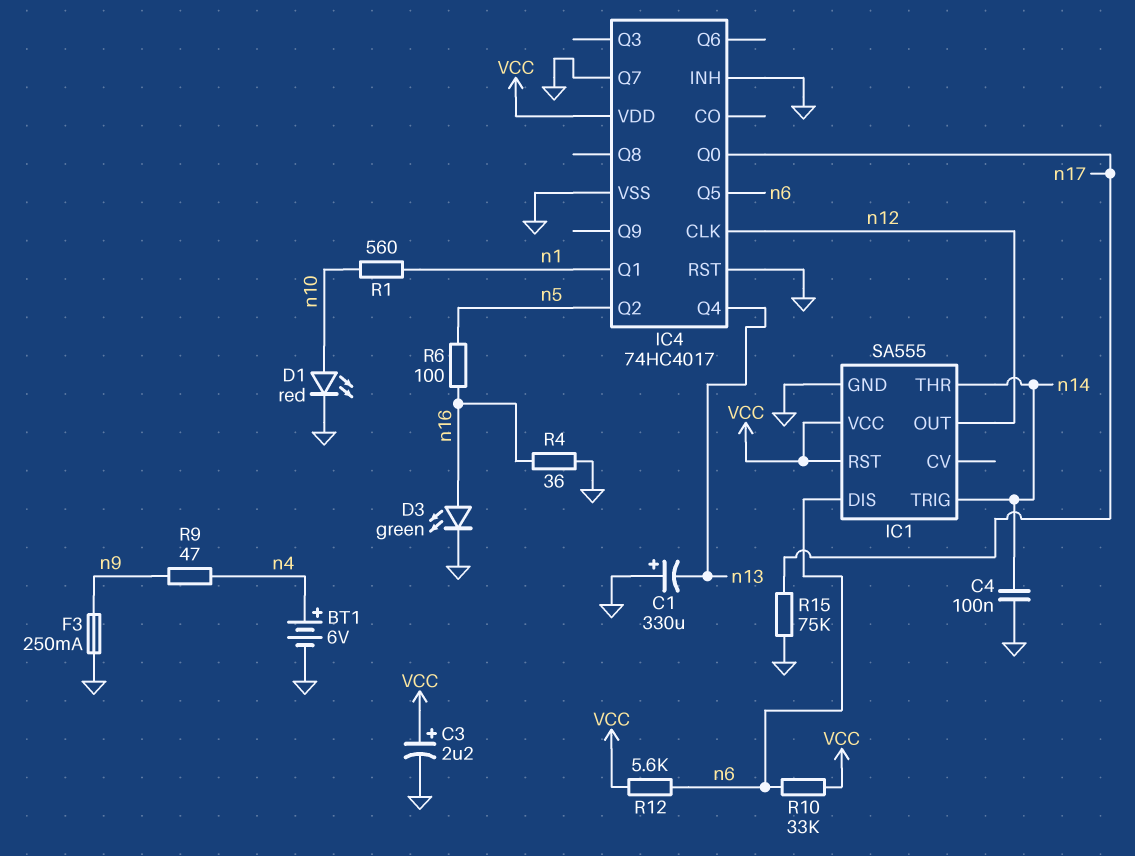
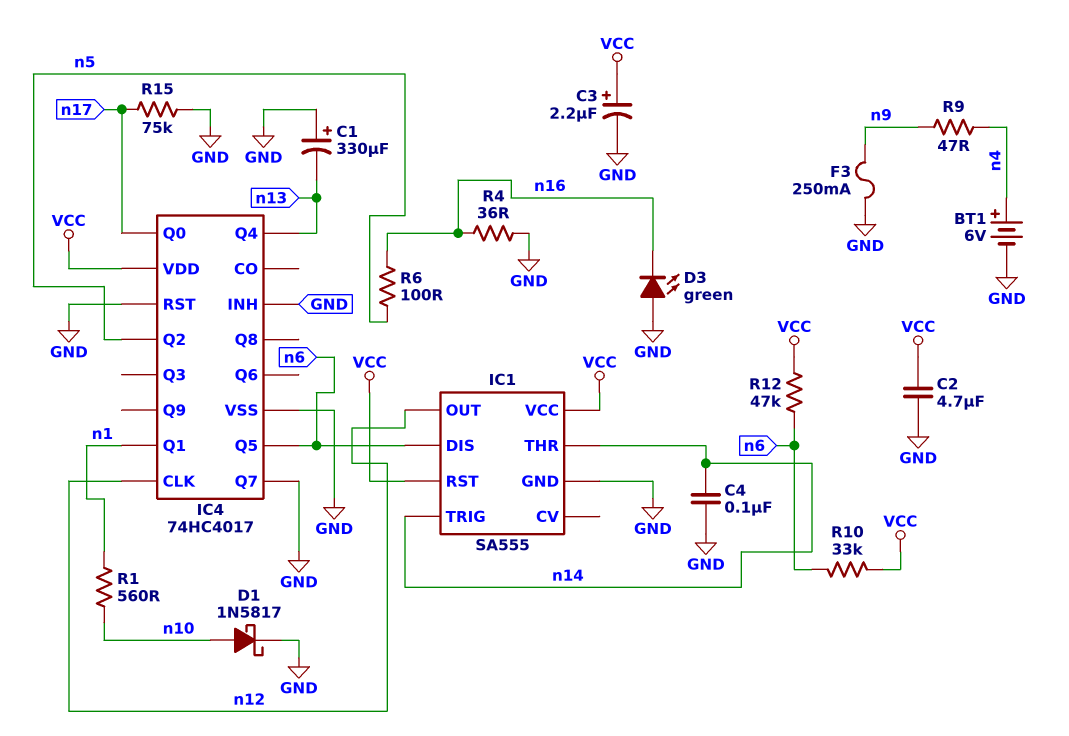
C2: none -> 4.7uF (GND, VCC)
D1: LED red (A n10, K GND) -> schottky 1N5817 (A n10, K GND)
D3: LED green (A n16, K GND) -> LED green (A GND, K n16)
R12: 5.6k (VCC, n6) -> 47k (VCC, n6)

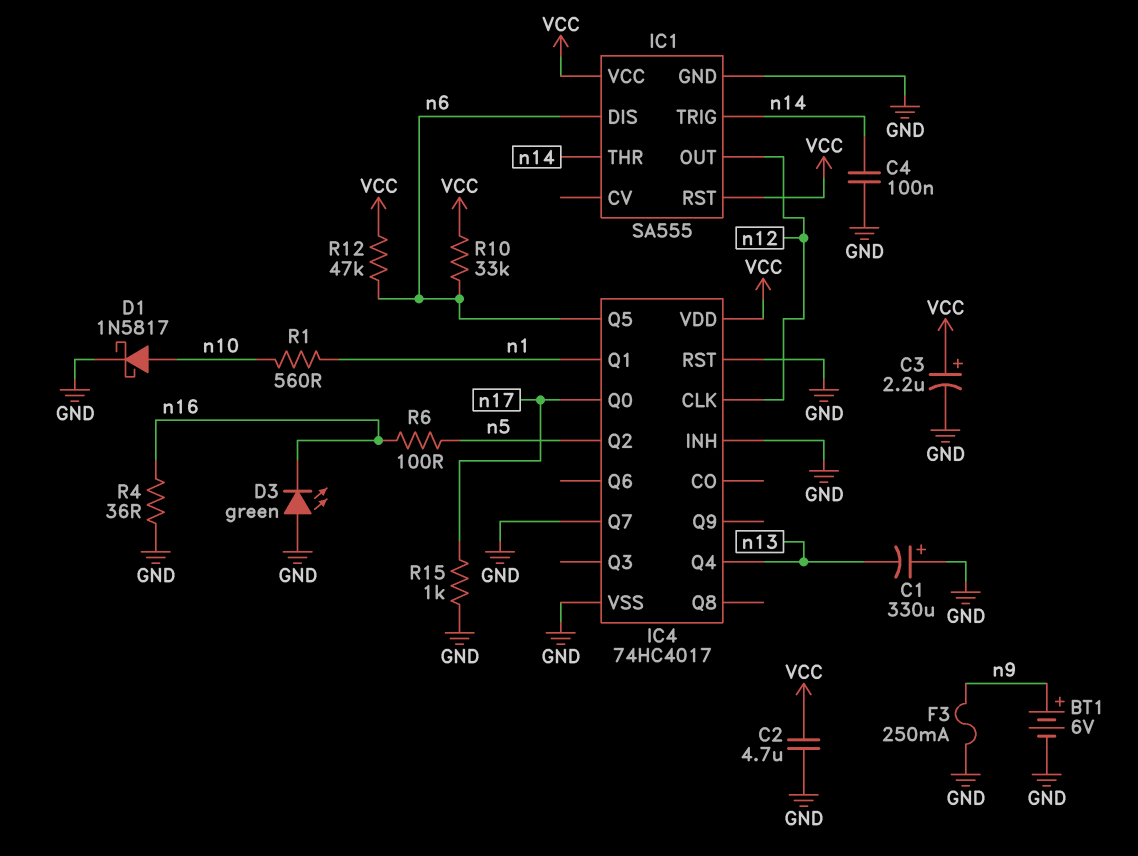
BT1: 6V (plus n4, minus GND) -> 6V (plus n9, minus GND)
R9: 47 (n4, n9) -> none
R15: 75k (GND, n17) -> 1k (GND, n17)

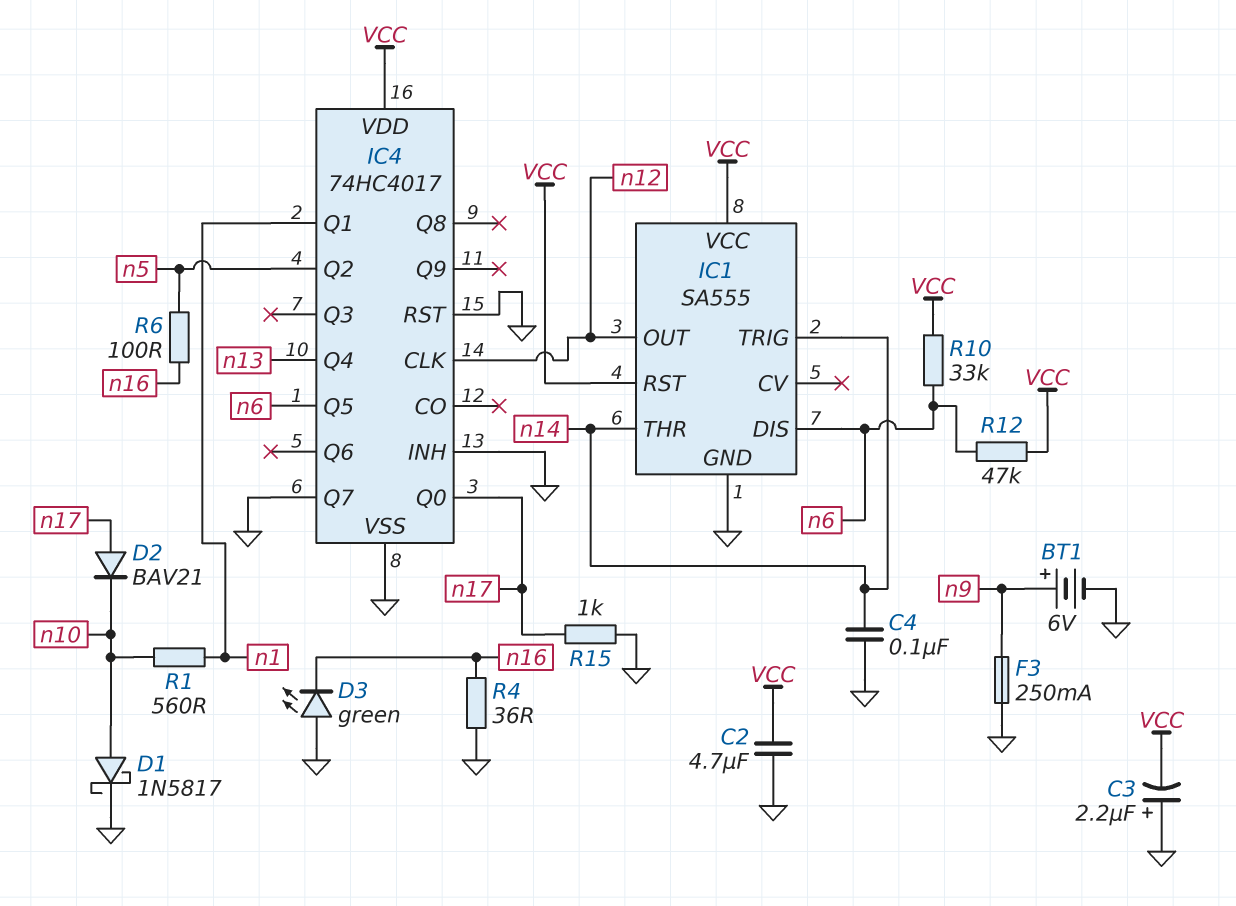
C1: 330uF (plus GND, minus n13) -> none
C3: 2.2uF (plus VCC, minus GND) -> 2.2uF (plus GND, minus VCC)
D2: none -> diode BAV21 (A n17, K n10)

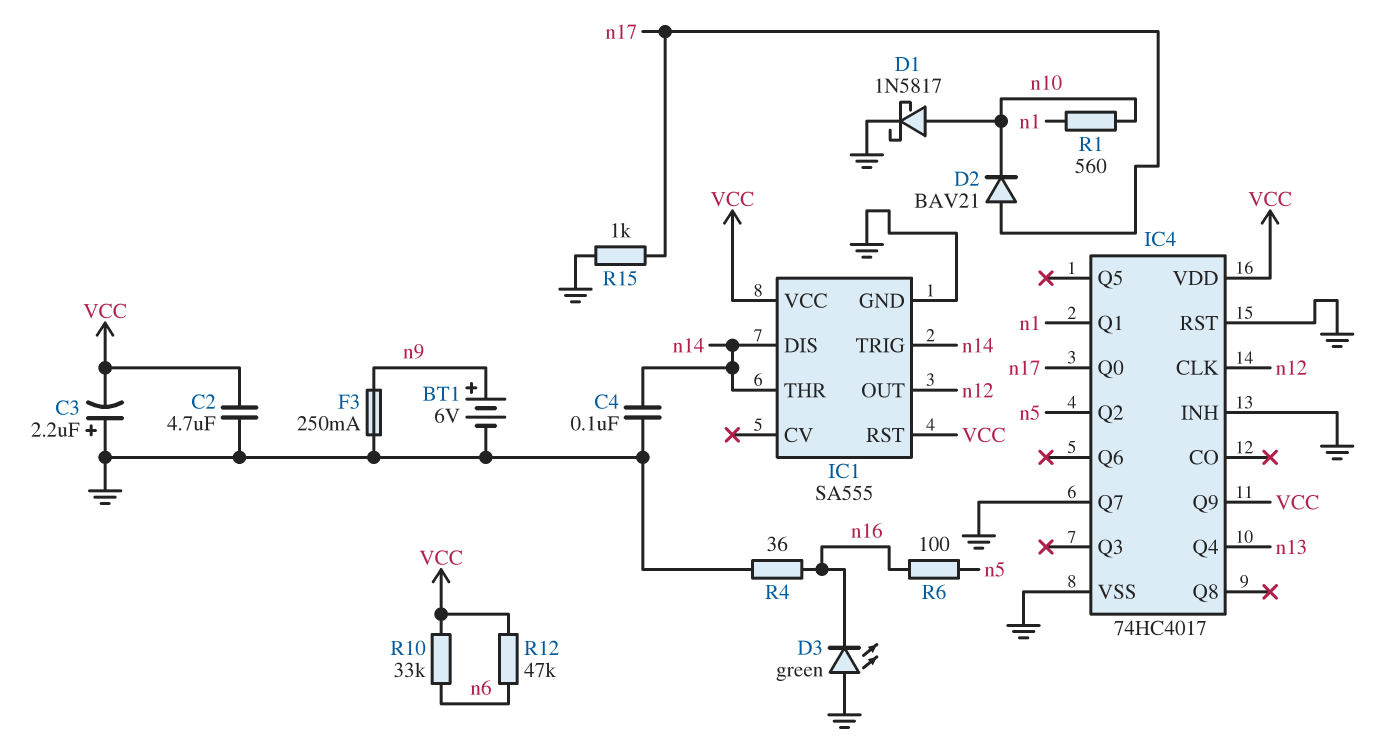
IC1 pin DIS: n6 -> n14
IC4 pin Q5: n6 -> none
IC4 pin Q9: none -> VCC

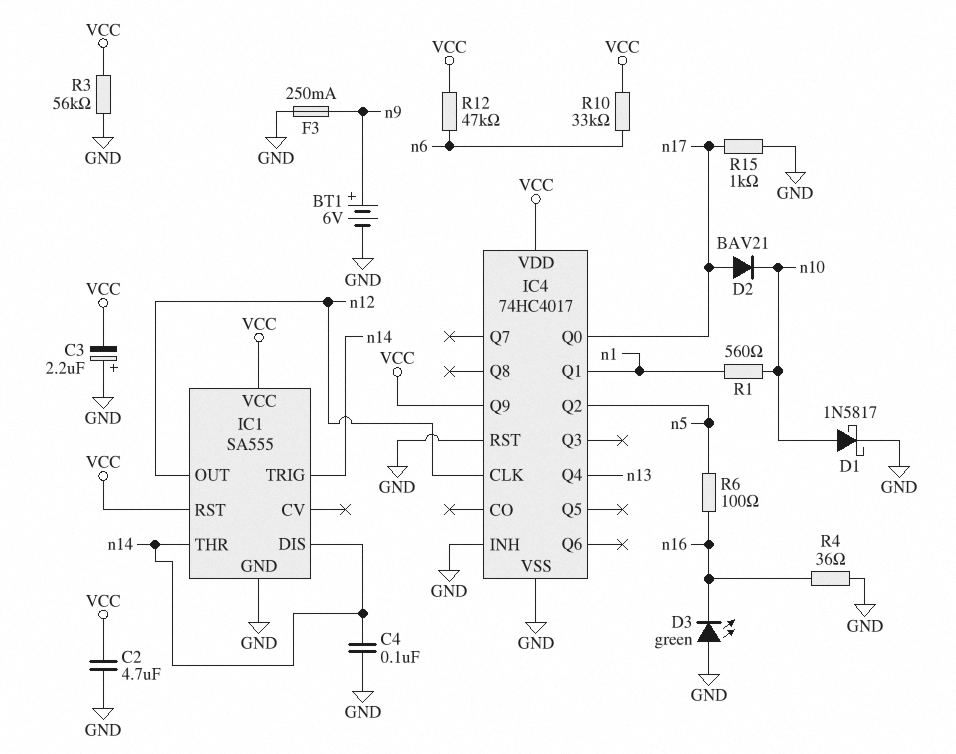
IC4 pin Q7: GND -> none
R3: none -> 56k (GND, VCC)

